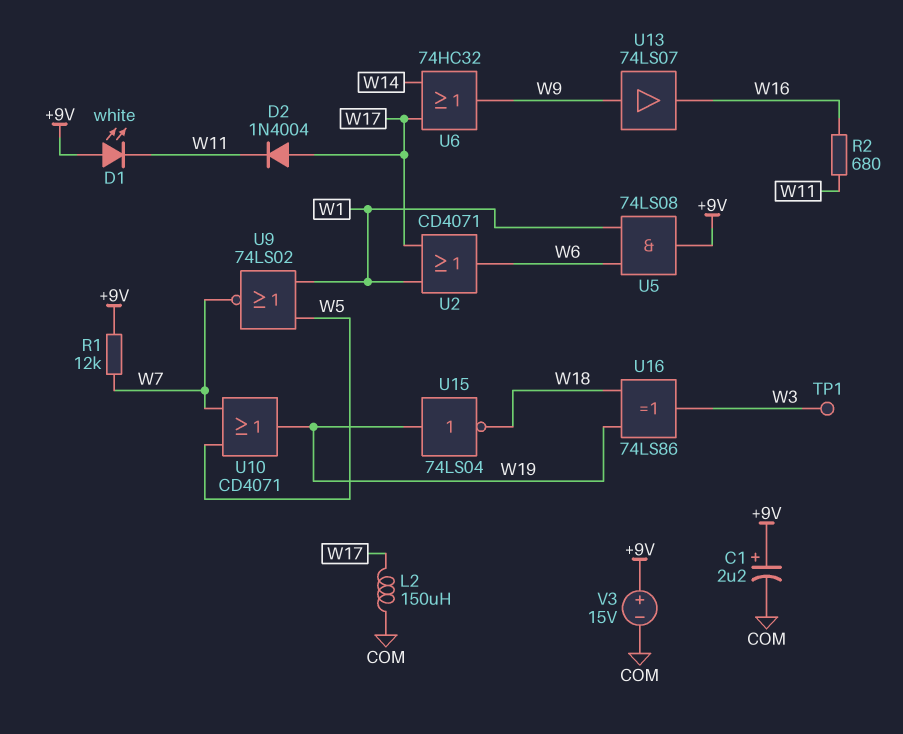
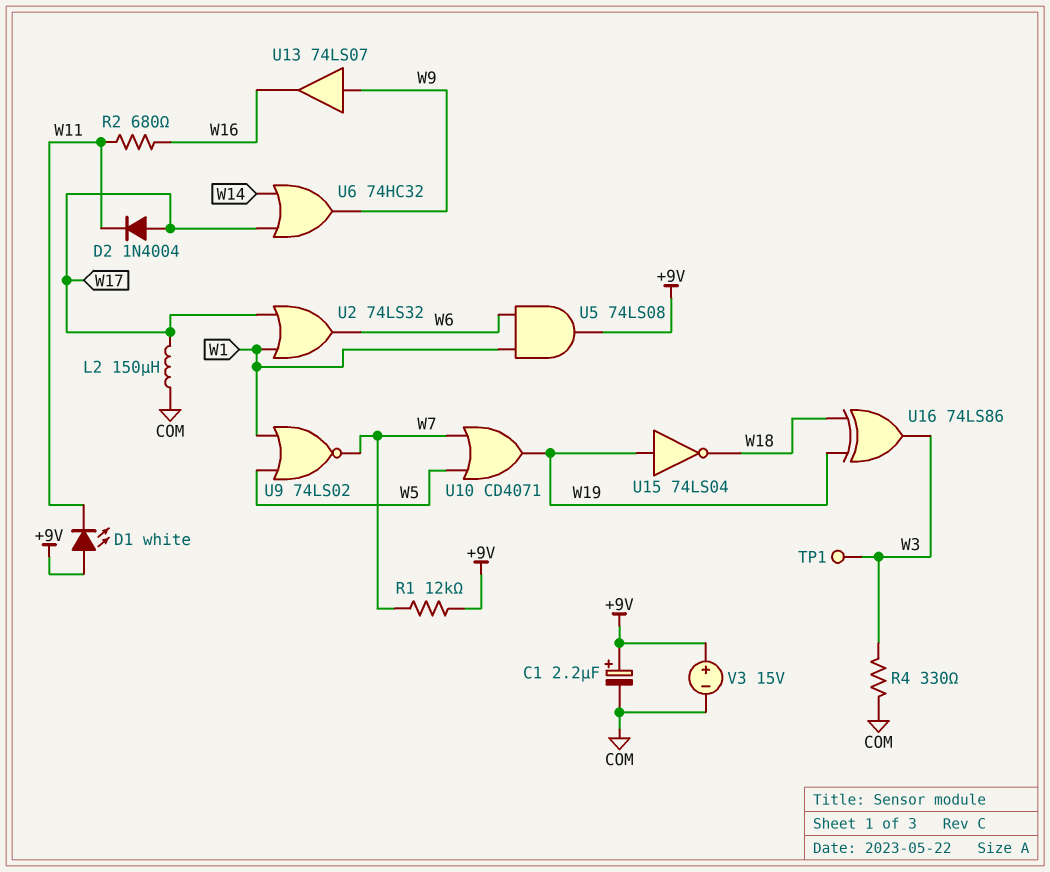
R4: none -> 330 (COM, W3)
U2: OR CD4071 (in W1, in W17, out W6) -> OR 74LS32 (in W1, in W17, out W6)

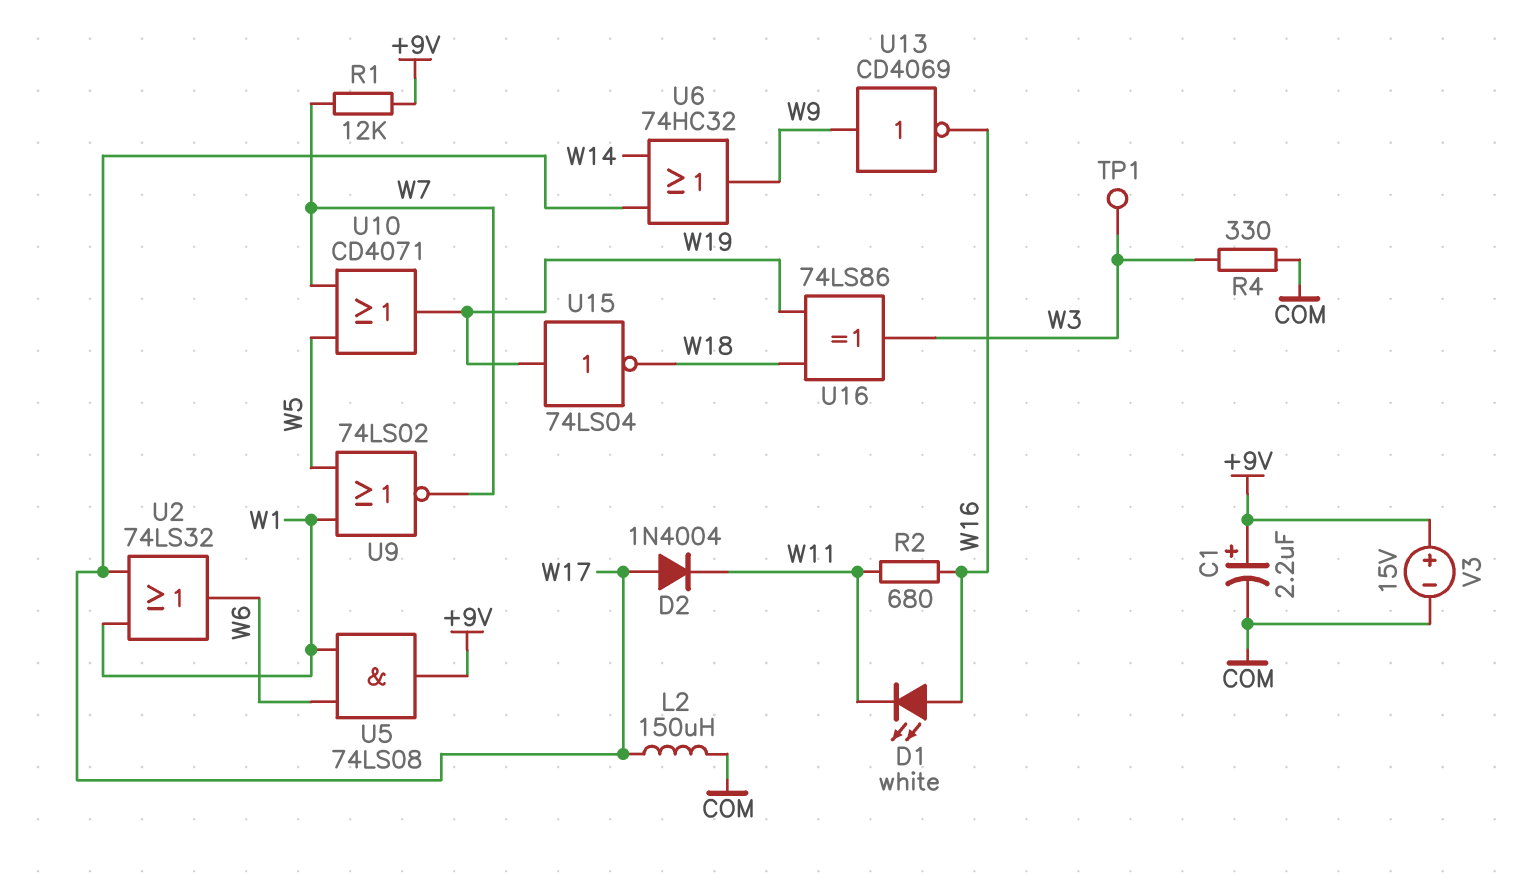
D1: LED white (A +9V, K W11) -> LED white (A W16, K W11)
U13: buffer 74LS07 (in W9, out W16) -> NOT CD4069 (in W9, out W16)

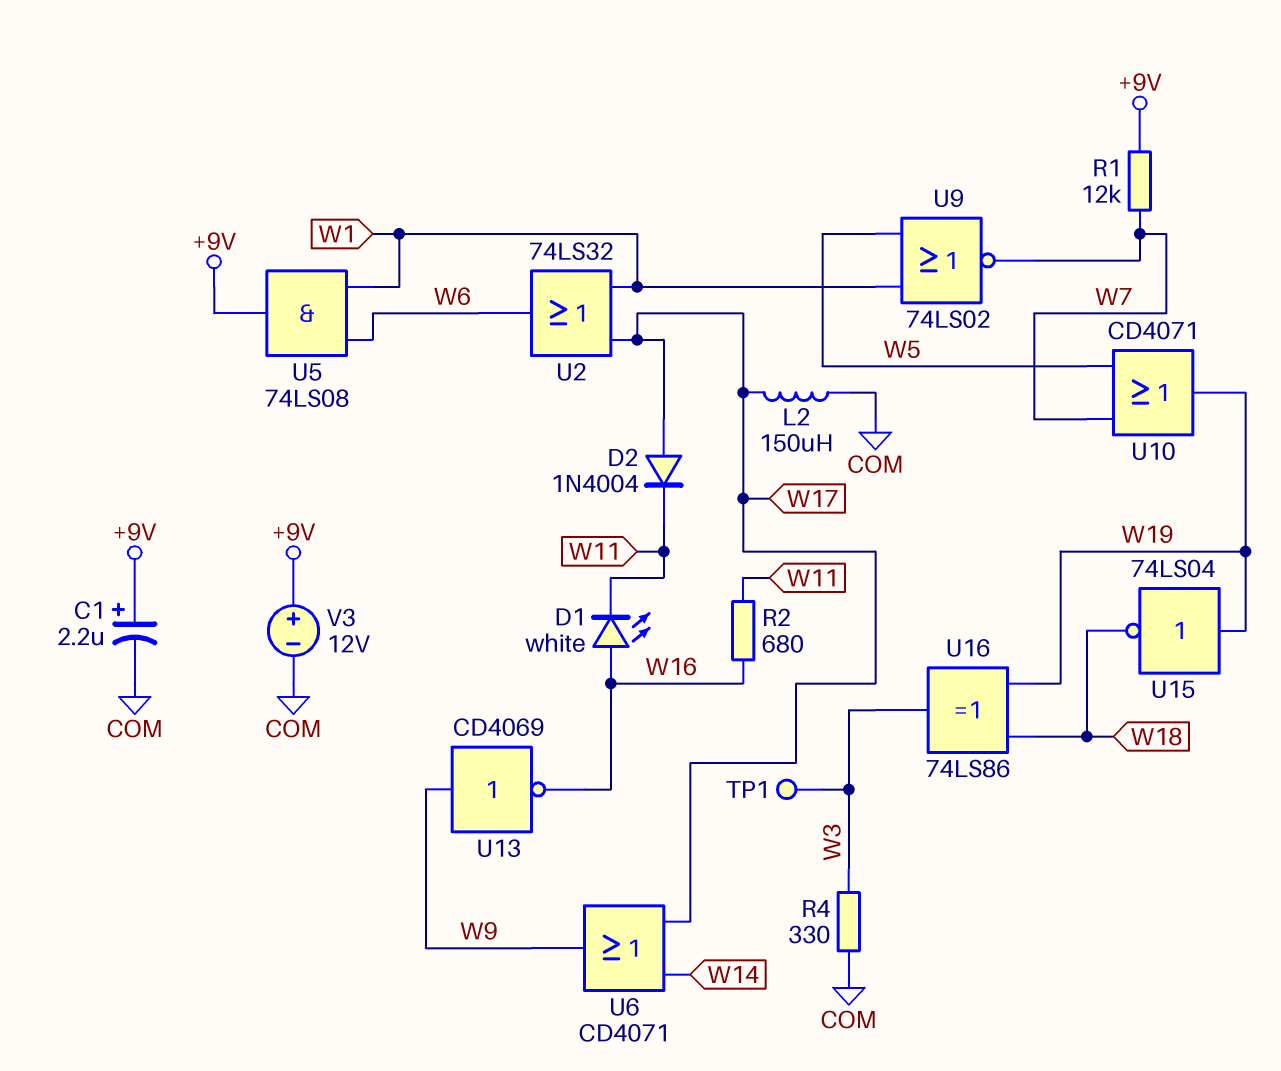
U6: OR 74HC32 (in W14, in W17, out W9) -> OR CD4071 (in W14, in W17, out W9)
V3: 15V (plus +9V, minus COM) -> 12V (plus +9V, minus COM)

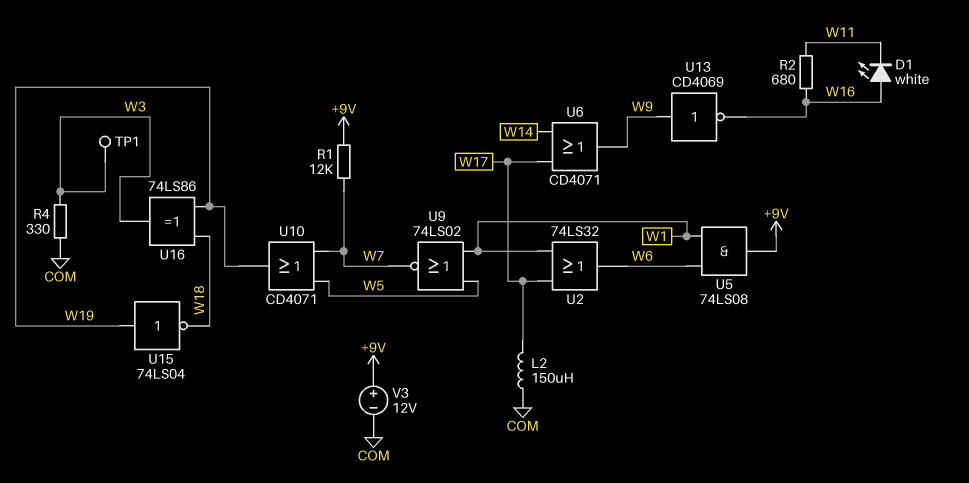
C1: 2.2uF (plus +9V, minus COM) -> none
D2: diode 1N4004 (A W17, K W11) -> none

